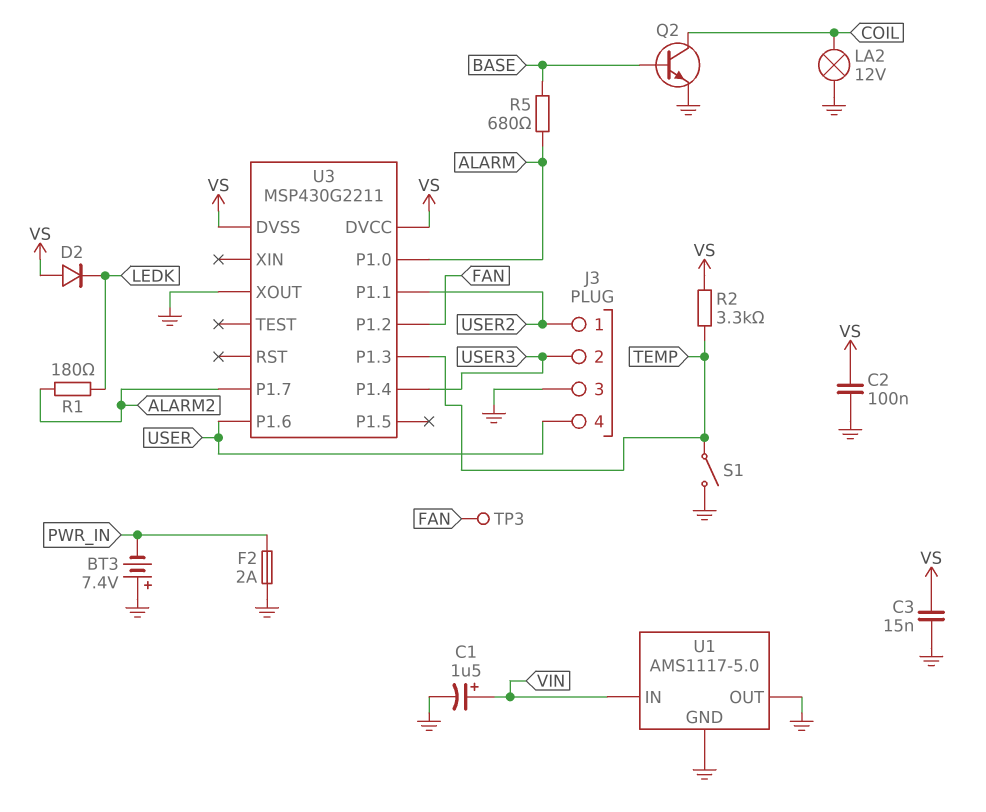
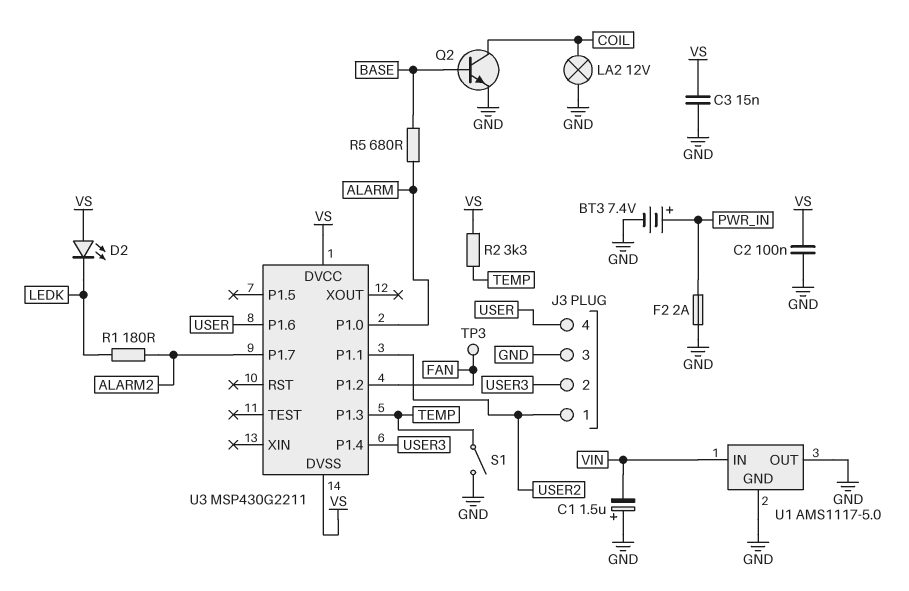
BT3: 7.4V (plus GND, minus PWR_IN) -> 7.4V (plus PWR_IN, minus GND)
C1: 1.5uF (plus VIN, minus GND) -> 1.5uF (plus GND, minus VIN)
D2: diode (A VS, K LEDK) -> LED (A VS, K LEDK)
U3 pin XOUT: GND -> none

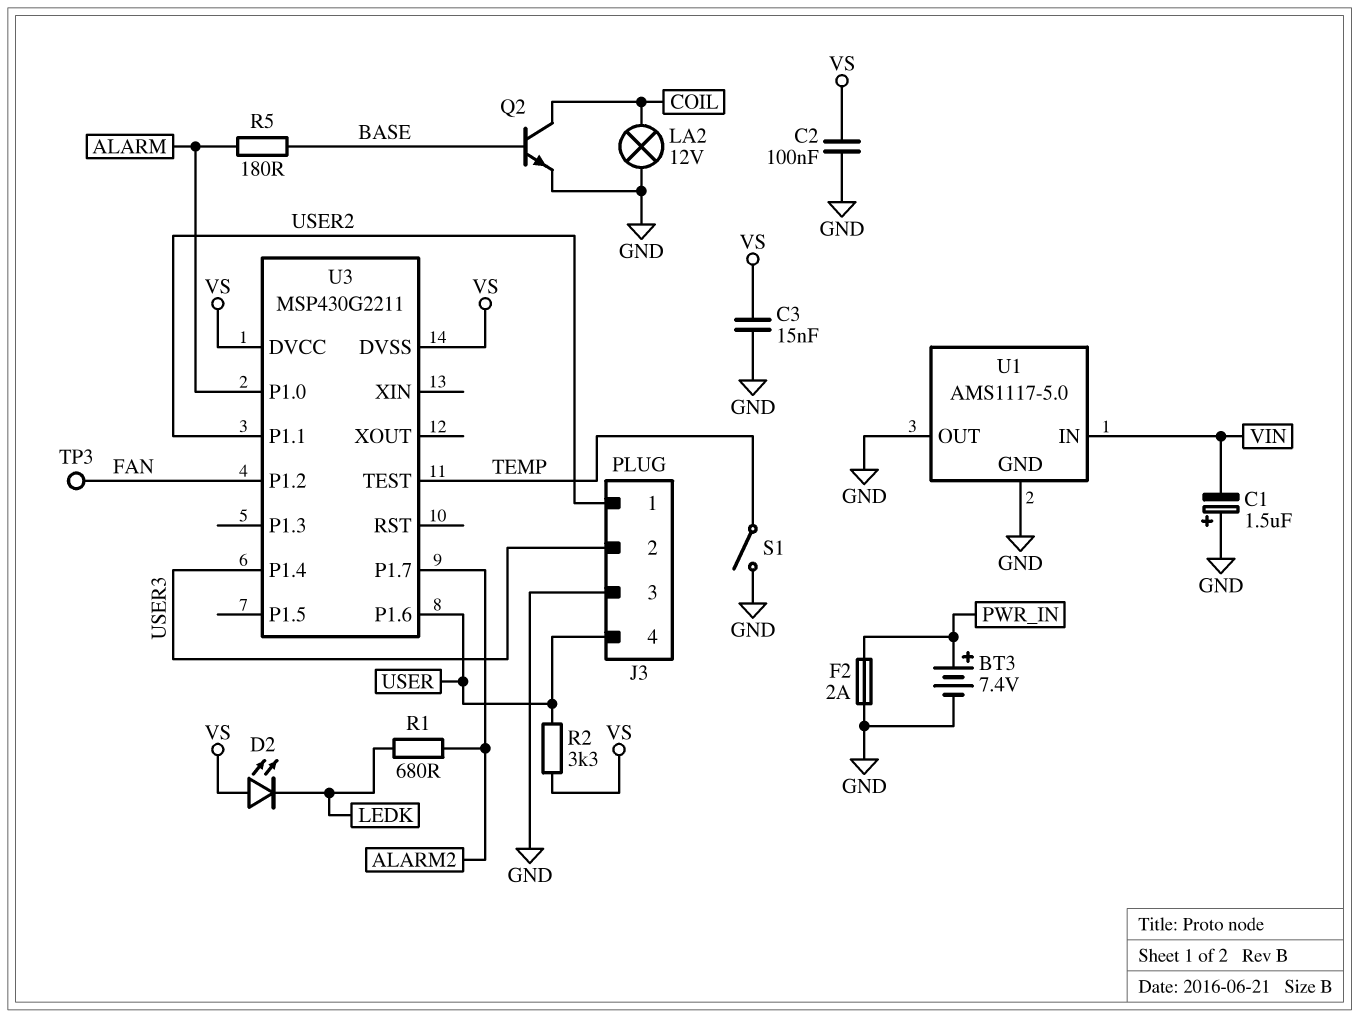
R1: 180 (ALARM2, LEDK) -> 680 (ALARM2, LEDK)
R2: 3.3k (TEMP, VS) -> 3.3k (USER, VS)
R5: 680 (ALARM, BASE) -> 180 (ALARM, BASE)
U3 pin P1.3: TEMP -> none
U3 pin TEST: none -> TEMP

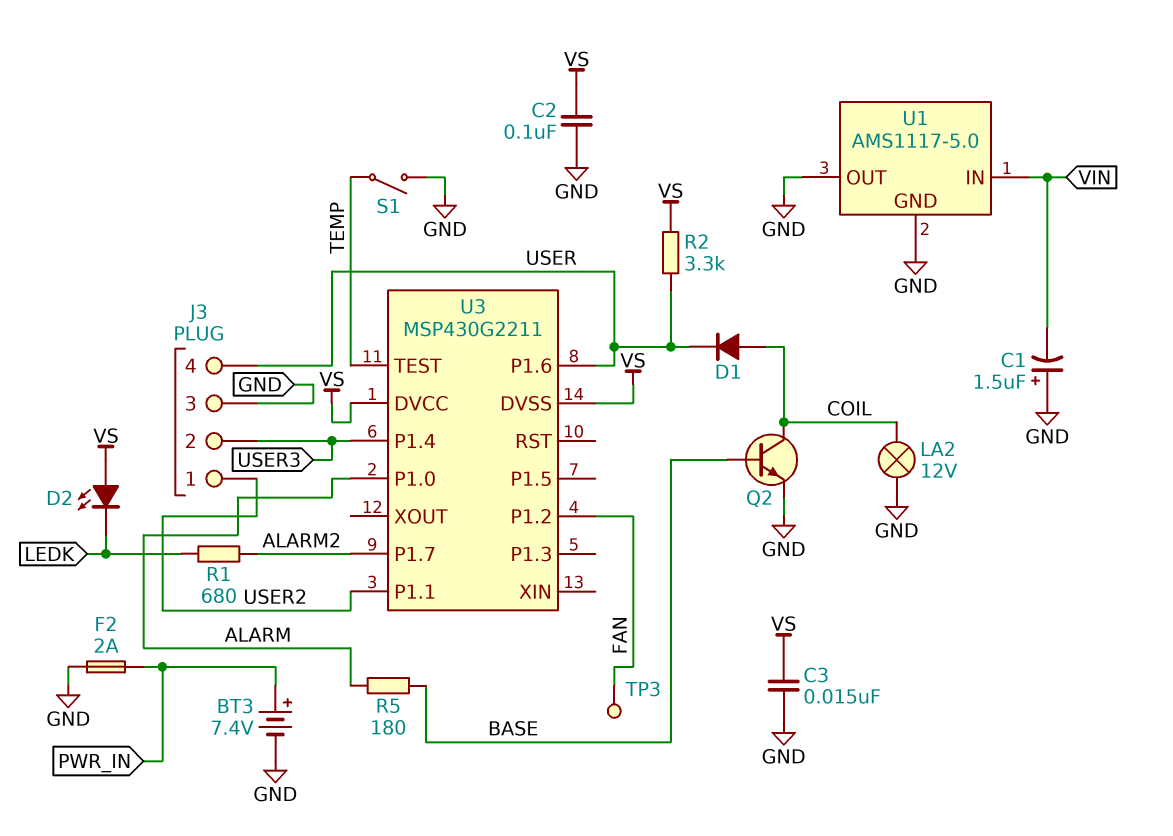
D1: none -> diode (A COIL, K USER)

